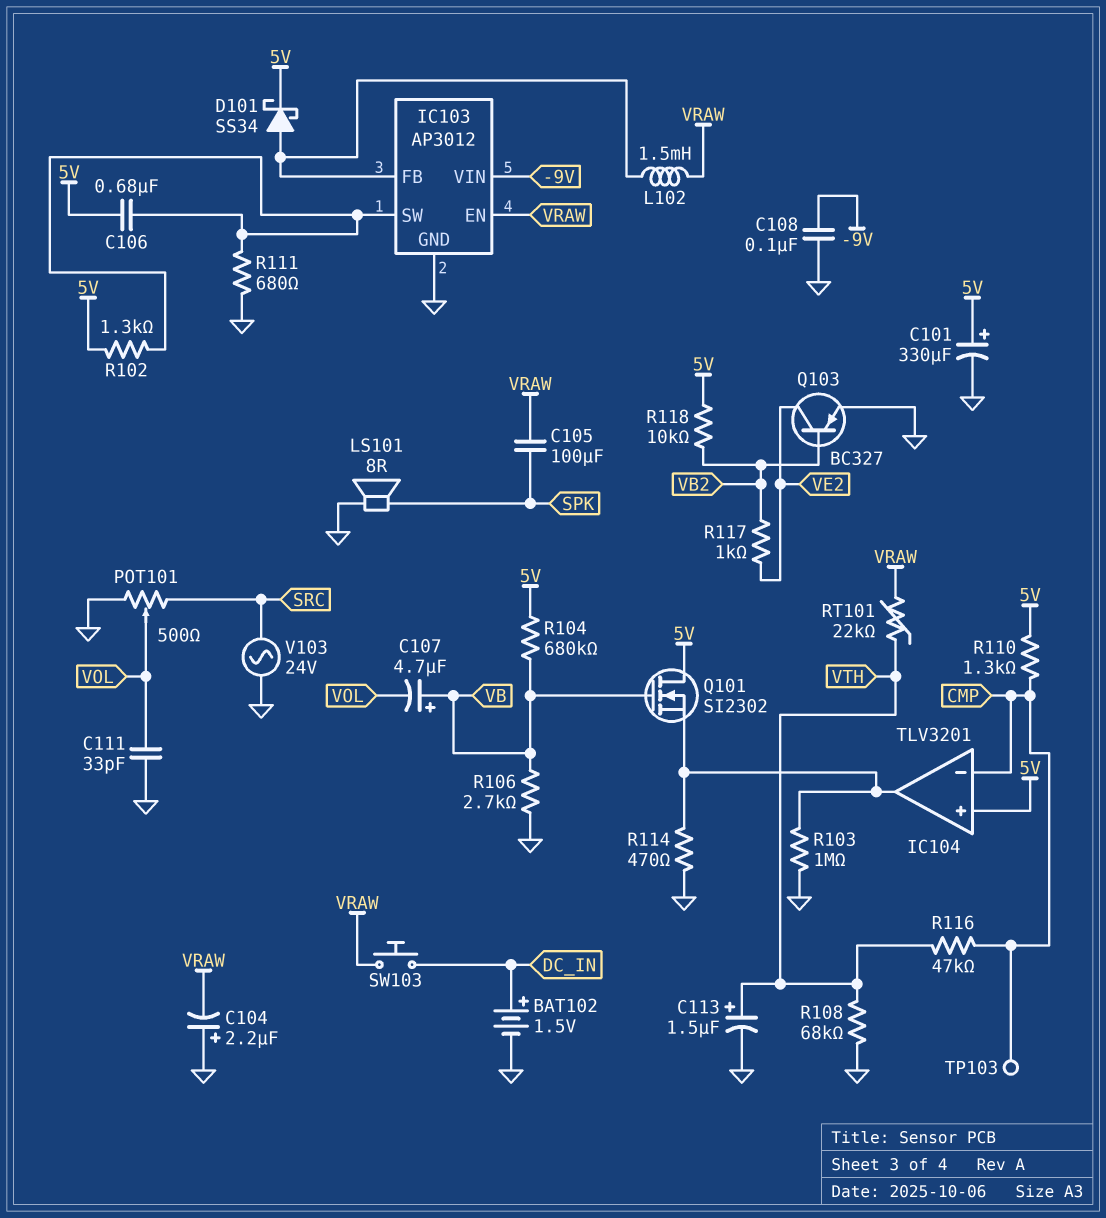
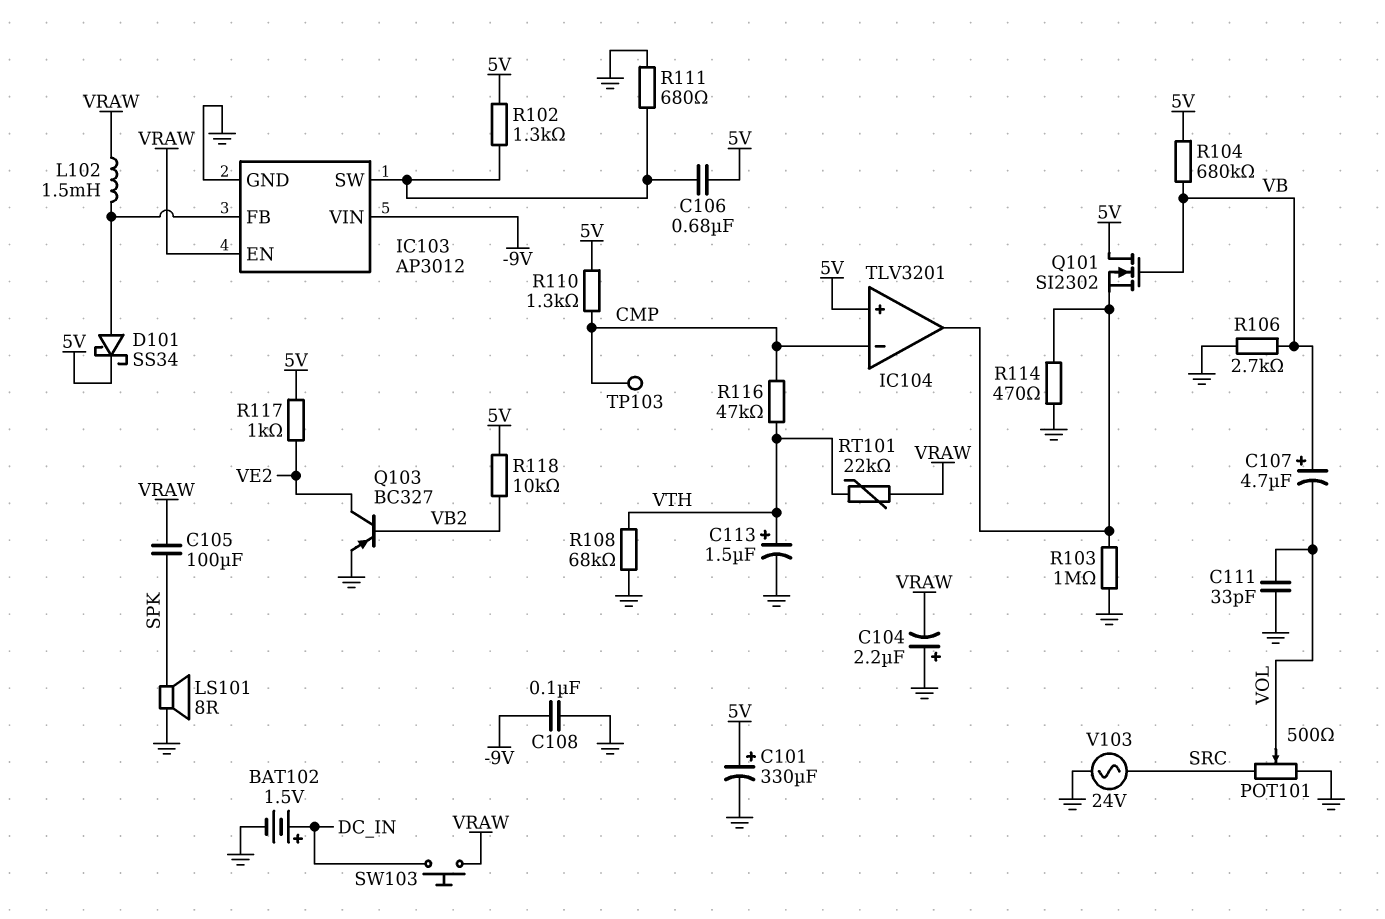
R117: 1k (VB2, VE2) -> 1k (5V, VE2)

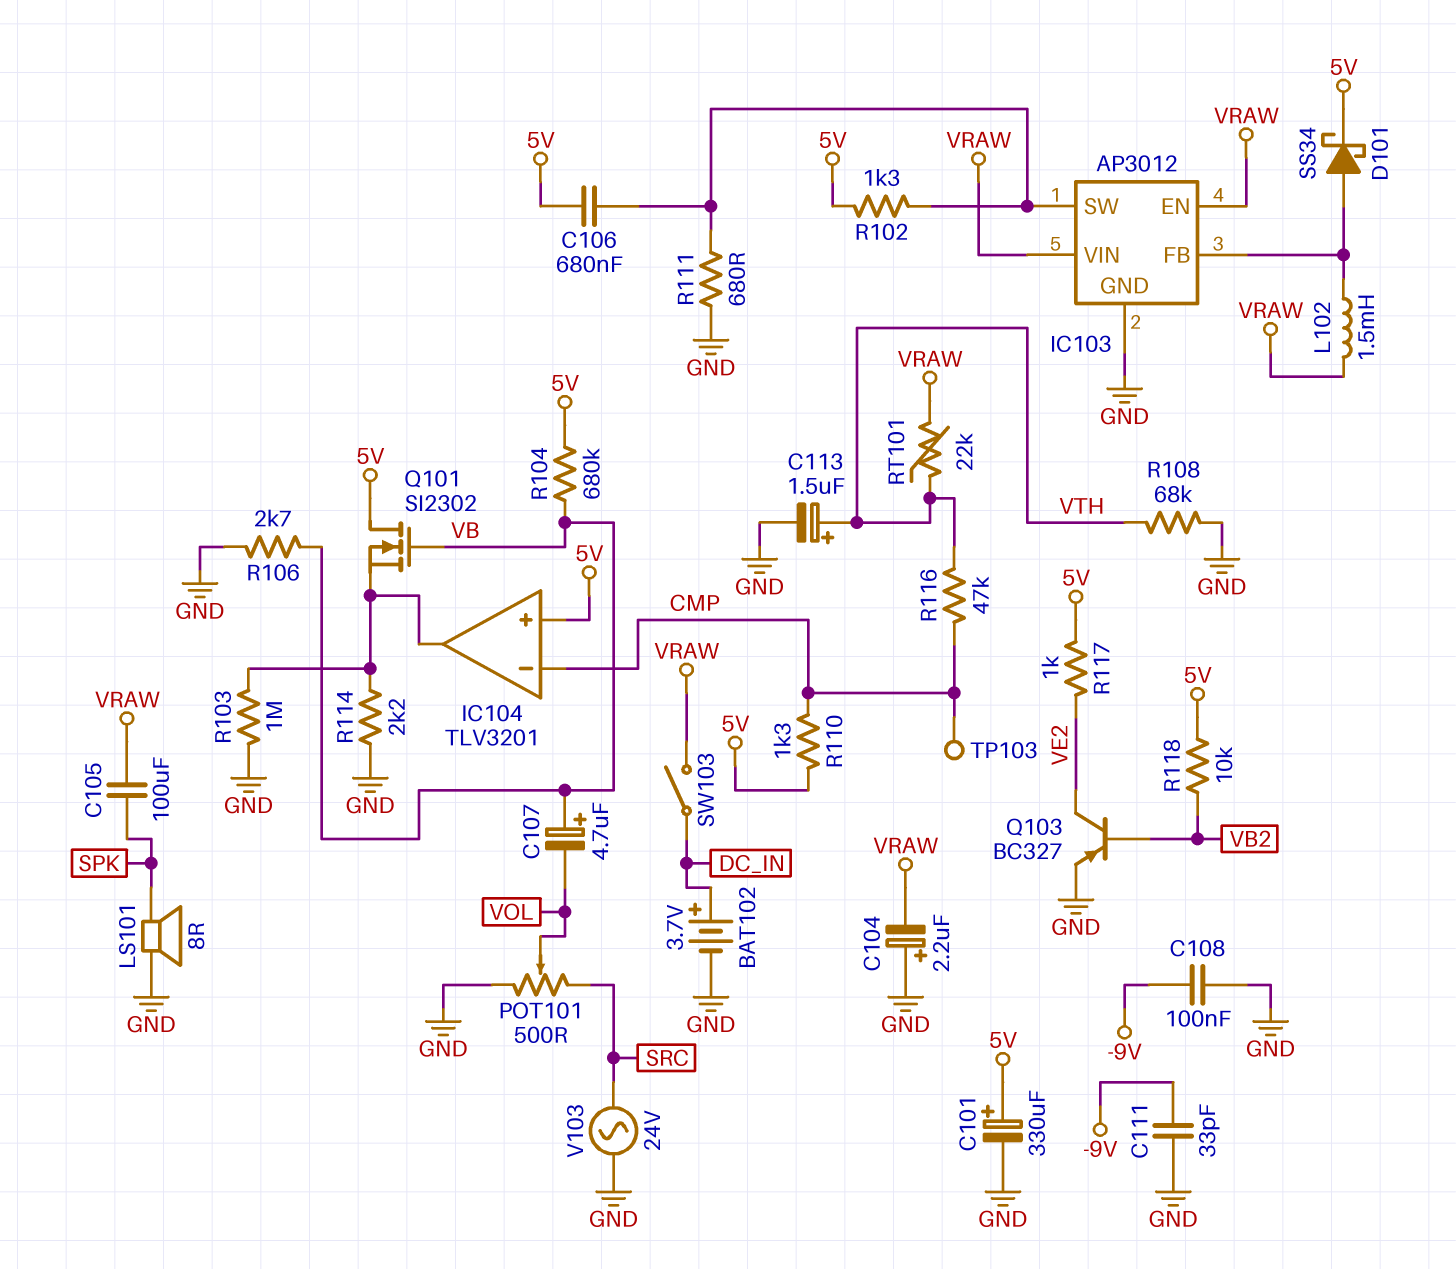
BAT102: 1.5V (plus DC_IN, minus GND) -> 3.7V (plus DC_IN, minus GND)
C111: 33pF (GND, VOL) -> 33pF (-9V, GND)
IC103 pin VIN: -9V -> VRAW
R114: 470 (GND, IC104/out) -> 2.2k (GND, IC104/out)
SW103: button (DC_IN, VRAW) -> switch (DC_IN, VRAW)

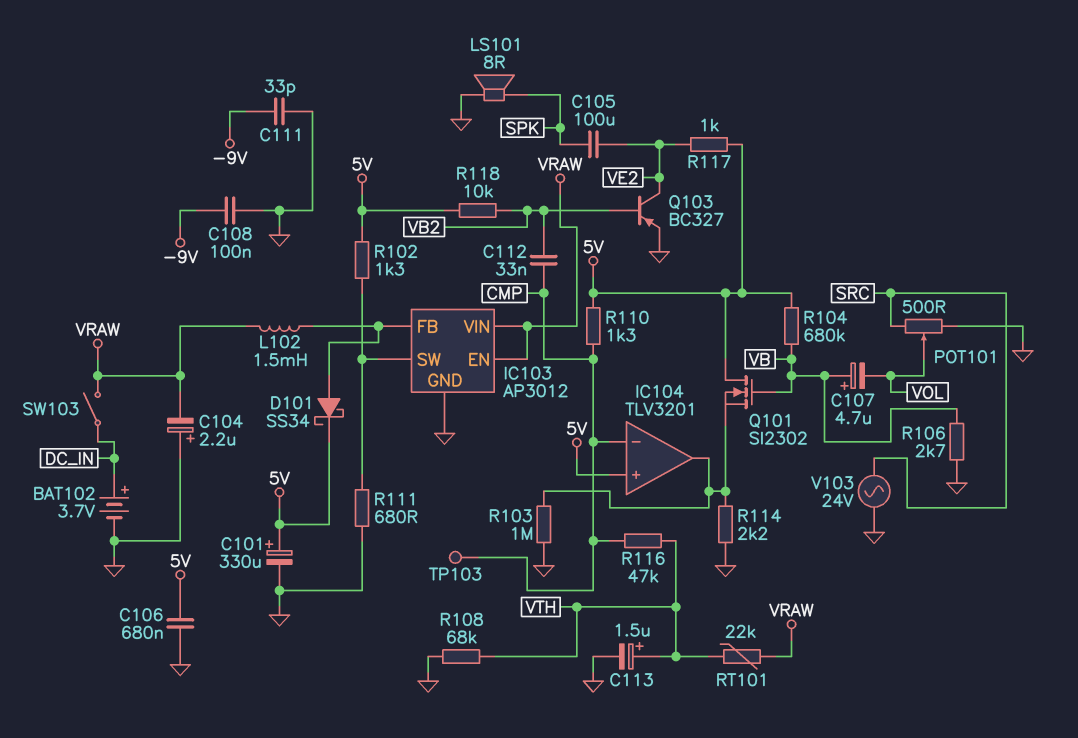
C105: 100uF (SPK, VRAW) -> 100uF (SPK, VE2)
C106: 680nF (5V, IC103/SW) -> 680nF (5V, GND)
C112: none -> 33nF (CMP, VB2)

